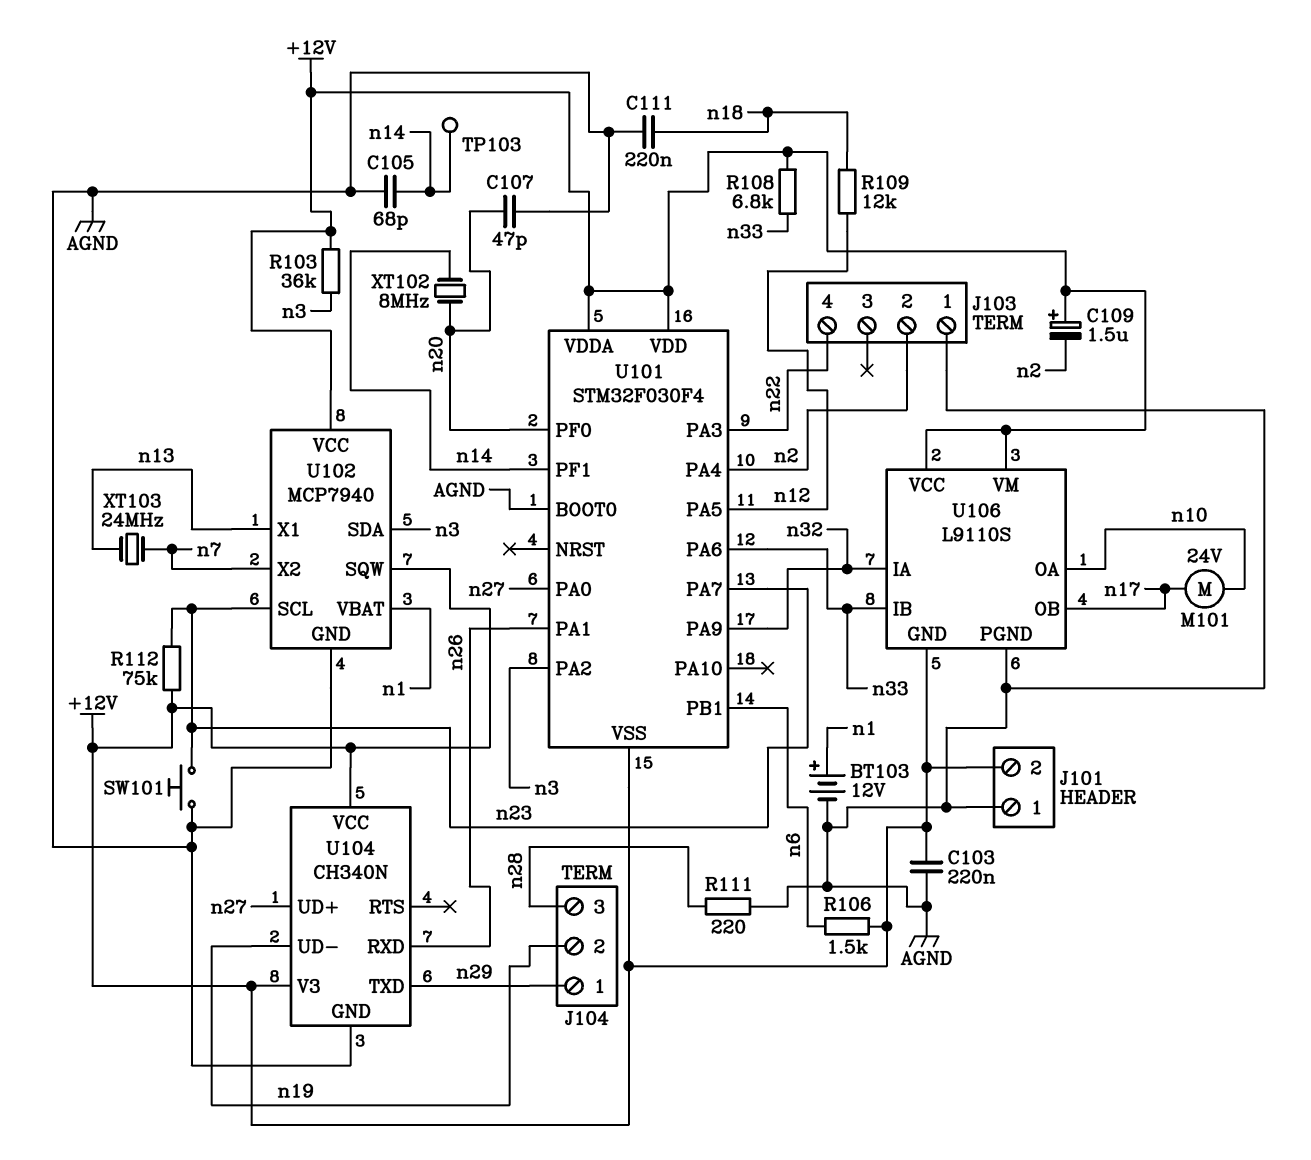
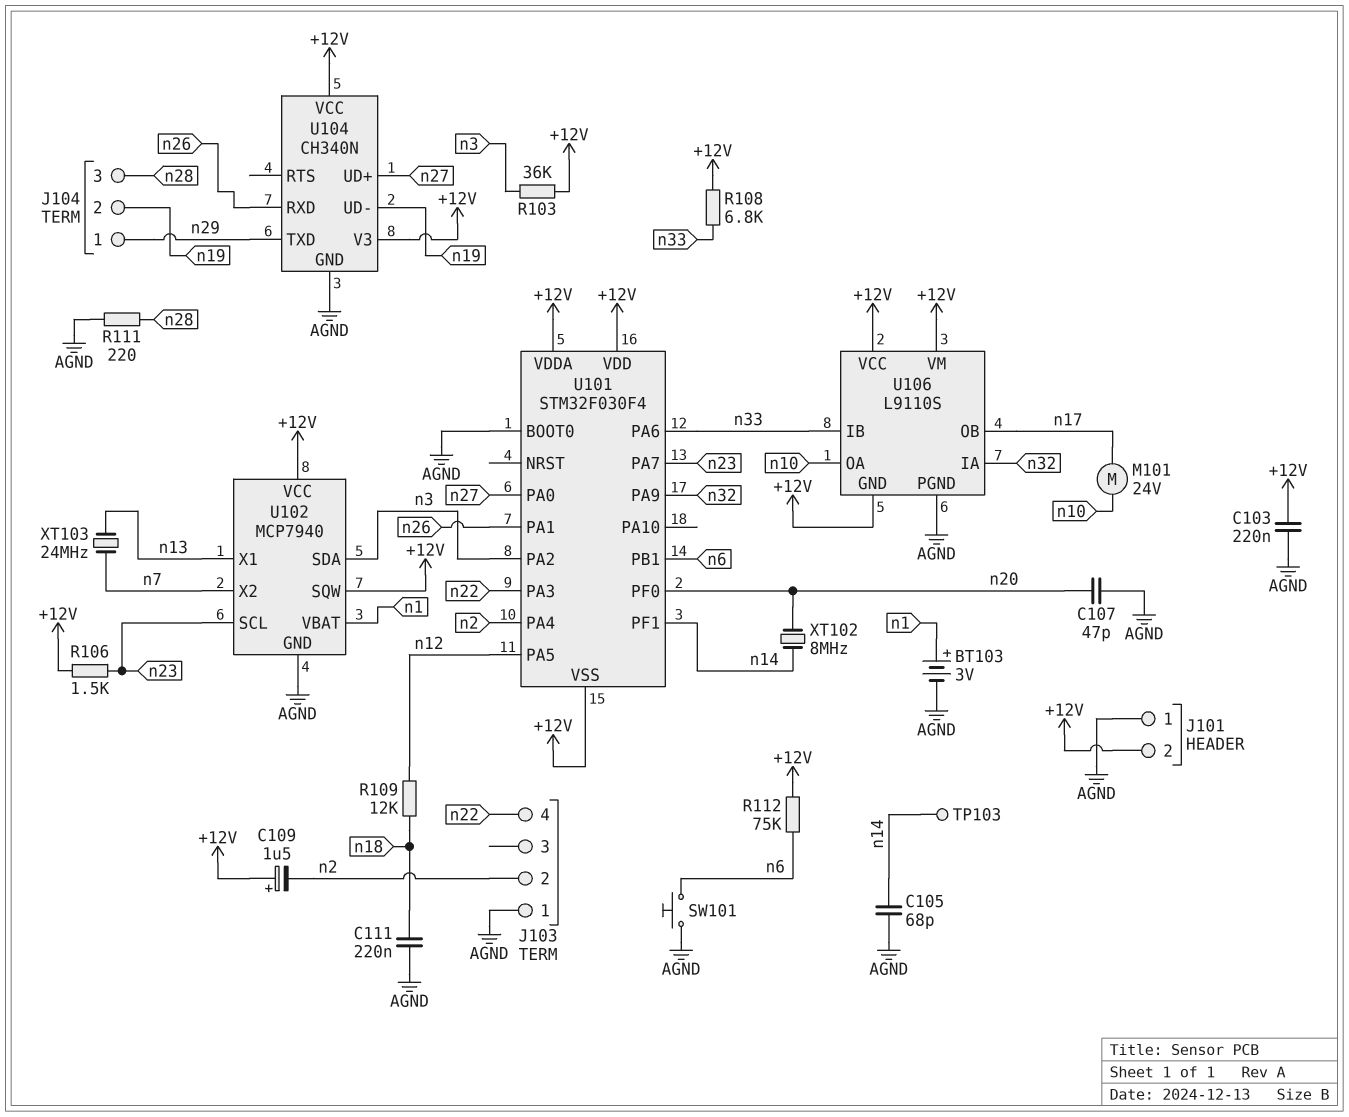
BT103: 12V (plus n1, minus AGND) -> 3V (plus n1, minus AGND)
R106: 1.5k (+12V, n6) -> 1.5k (+12V, n23)
R112: 75k (+12V, n23) -> 75k (+12V, n6)
SW101: button (AGND, n23) -> button (AGND, n6)

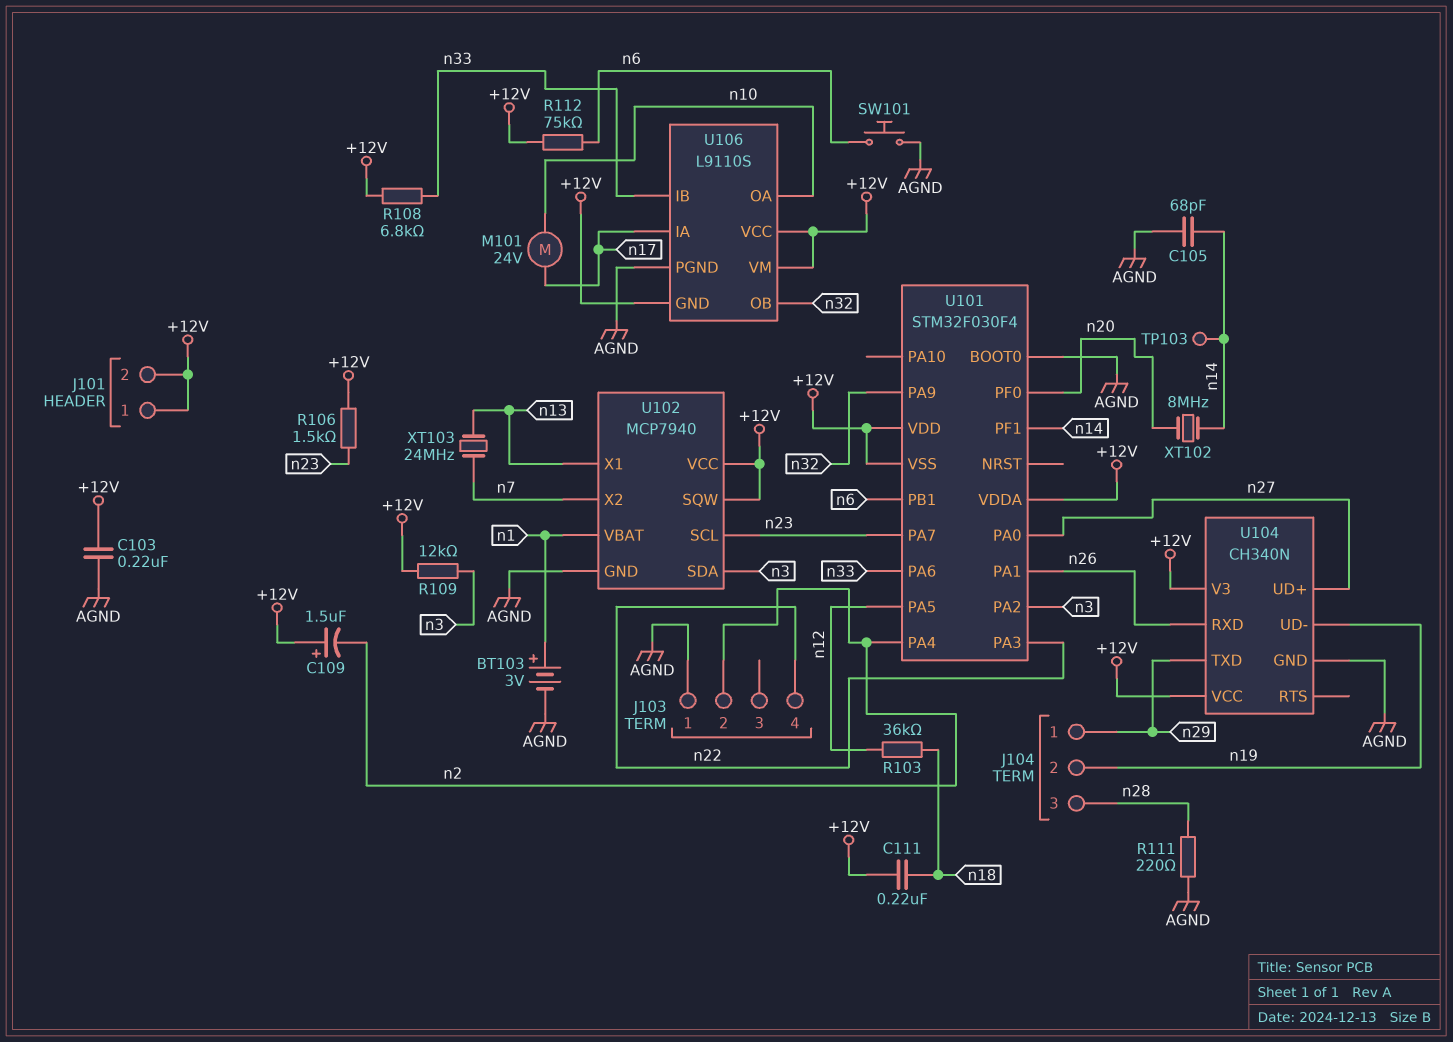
C107: 47pF (AGND, n20) -> none
C111: 220nF (AGND, n18) -> 220nF (+12V, n18)
J101 pin 1: AGND -> +12V
R103: 36k (+12V, n3) -> 36k (n12, n18)
R109: 12k (n12, n18) -> 12k (+12V, n3)
U106 pin IA: n32 -> n17
U106 pin OB: n17 -> n32

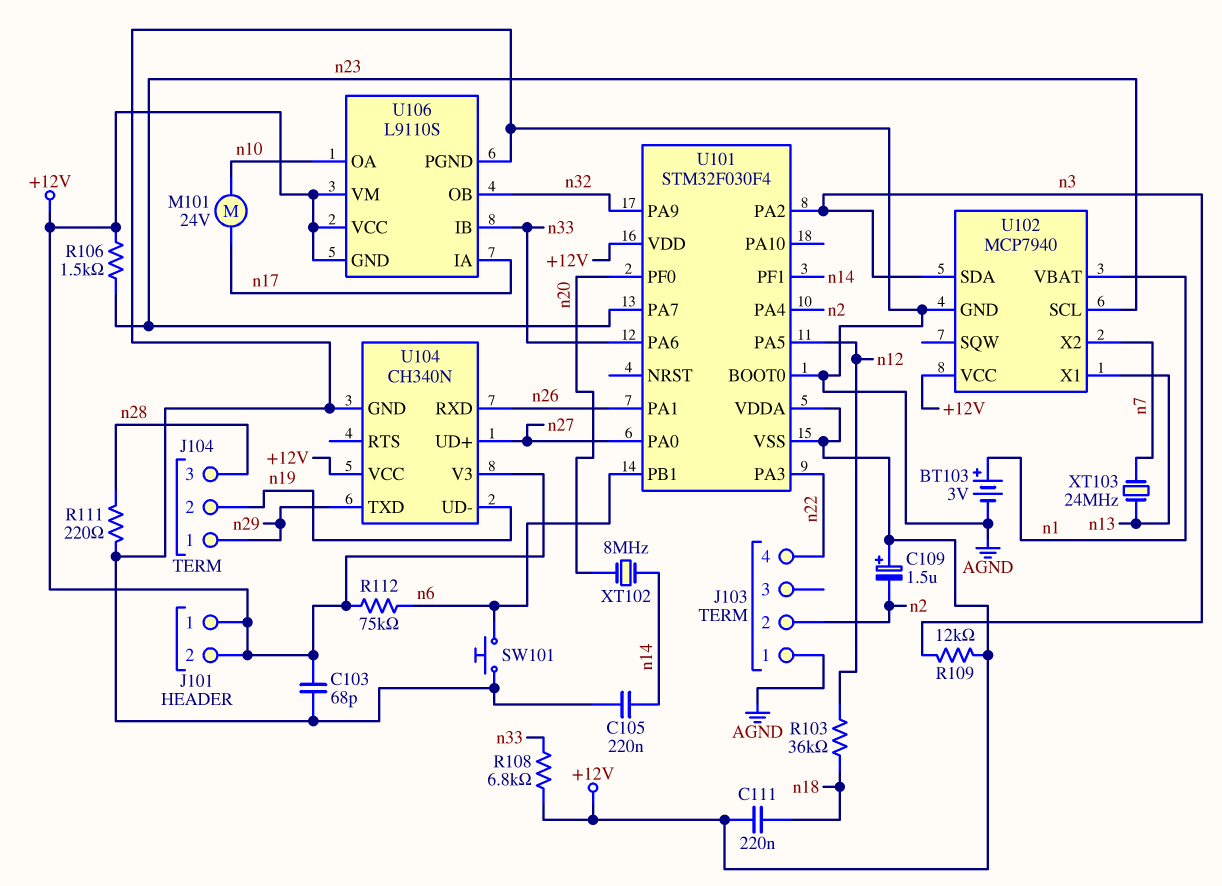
C103: 220nF (+12V, AGND) -> 68pF (+12V, AGND)
C105: 68pF (AGND, n14) -> 220nF (AGND, n14)
TP103: test point (n14) -> none
U102 pin SQW: +12V -> none

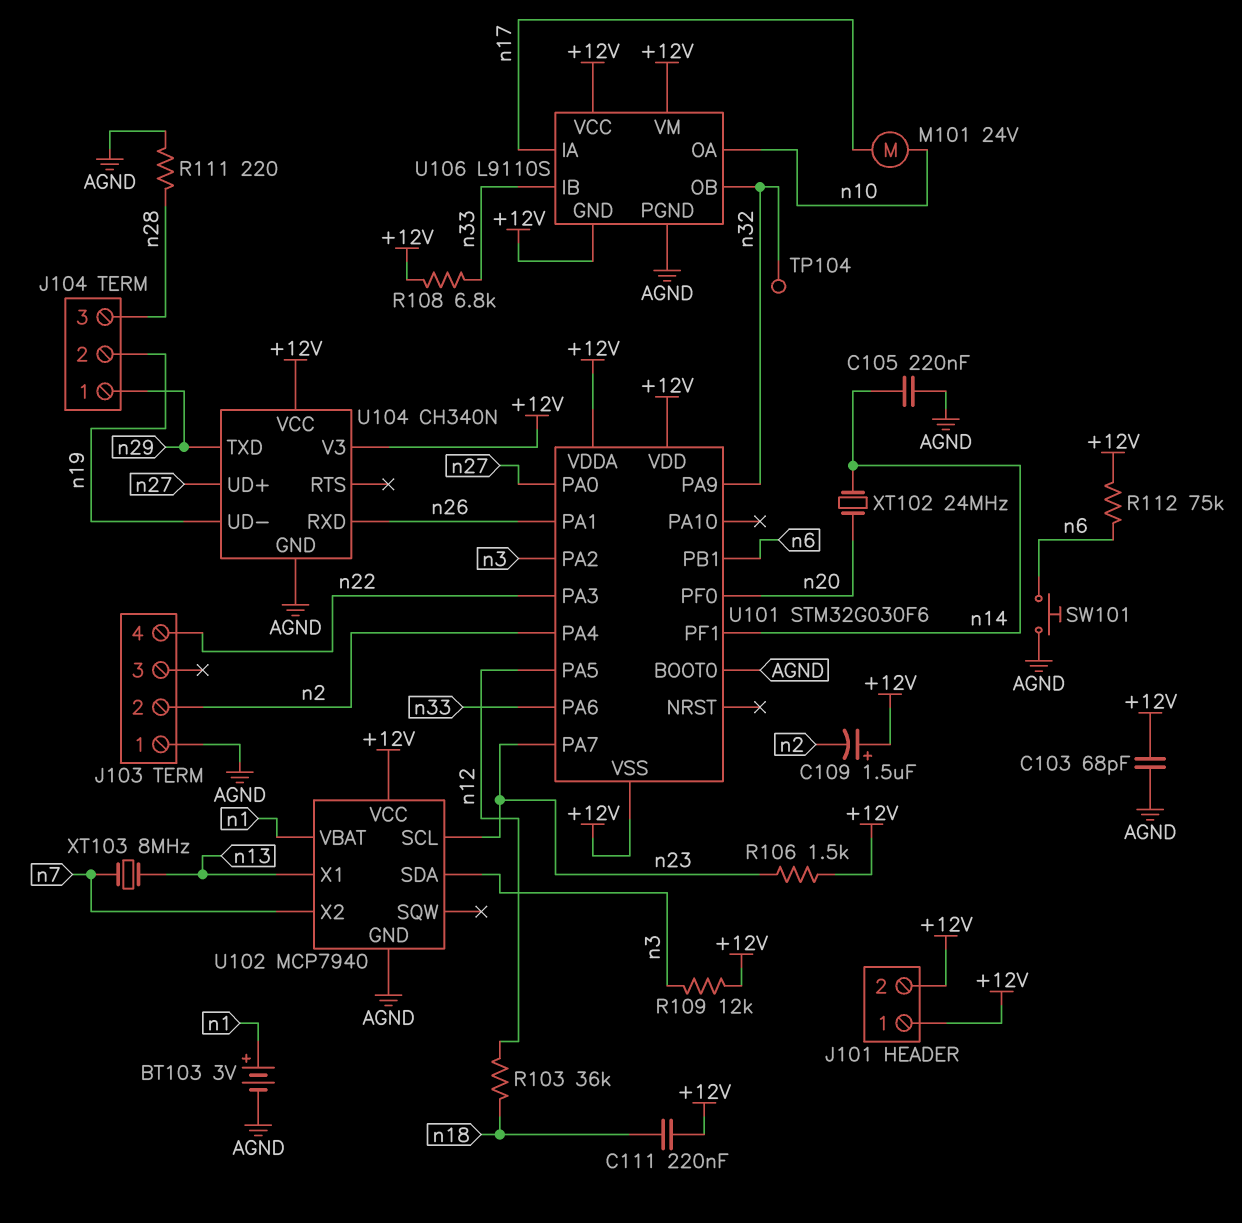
TP104: none -> test point (n32)
U101: STM32F030F4 -> STM32G030F6
XT102: 8MHz (n14, n20) -> 24MHz (n14, n20)
XT103: 24MHz (n7, n13) -> 8MHz (n7, n13)

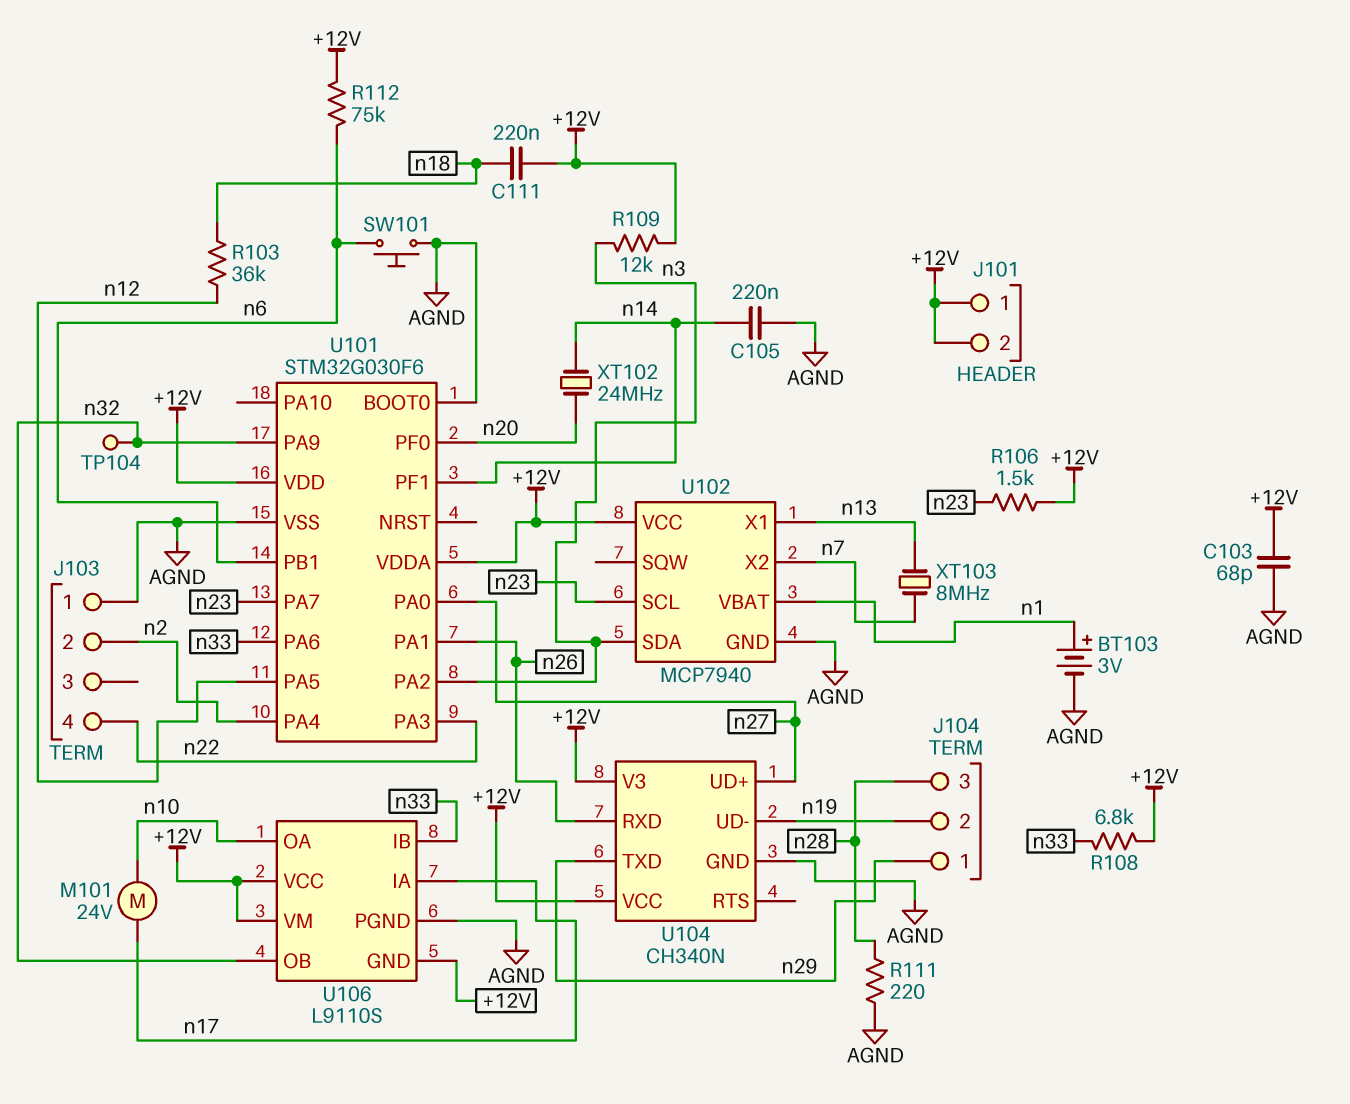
C109: 1.5uF (plus +12V, minus n2) -> none
U101 pin VSS: +12V -> AGND

